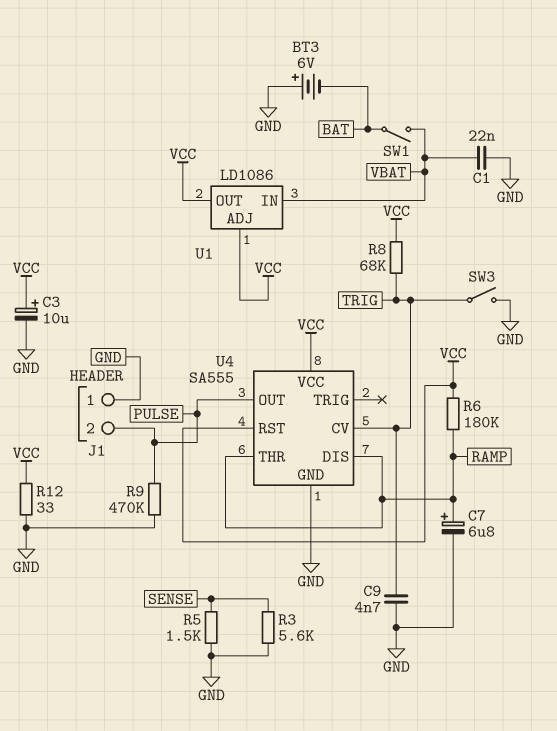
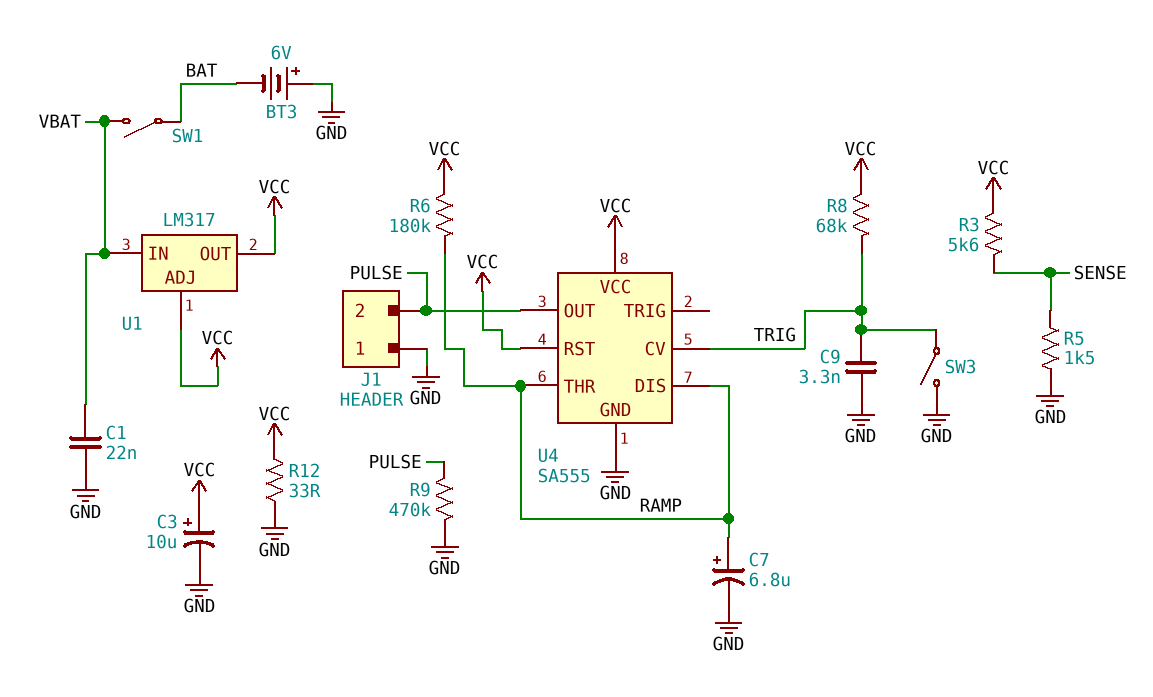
C9: 4.7nF (GND, TRIG) -> 3.3nF (GND, TRIG)
R3: 5.6k (GND, SENSE) -> 5.6k (SENSE, VCC)
U1: LD1086 -> LM317

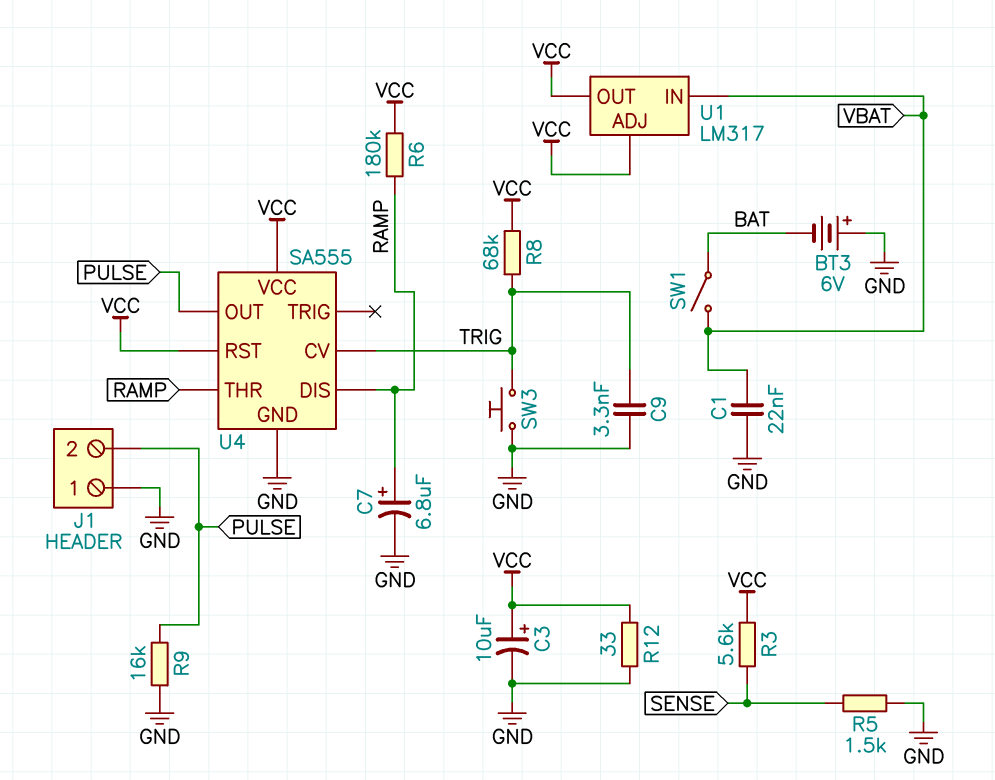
R9: 470k (GND, PULSE) -> 16k (GND, PULSE)
SW3: switch (GND, TRIG) -> button (GND, TRIG)

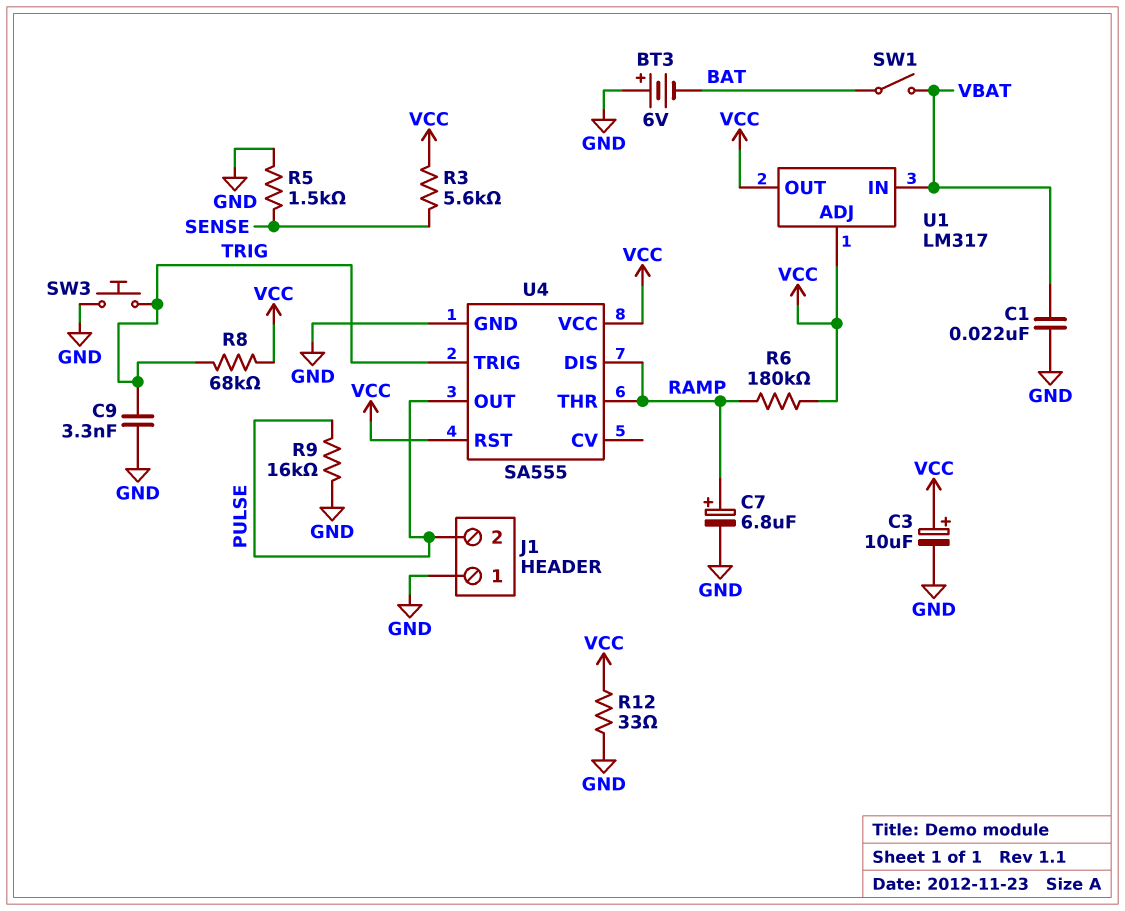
U4 pin CV: TRIG -> none
U4 pin TRIG: none -> TRIG

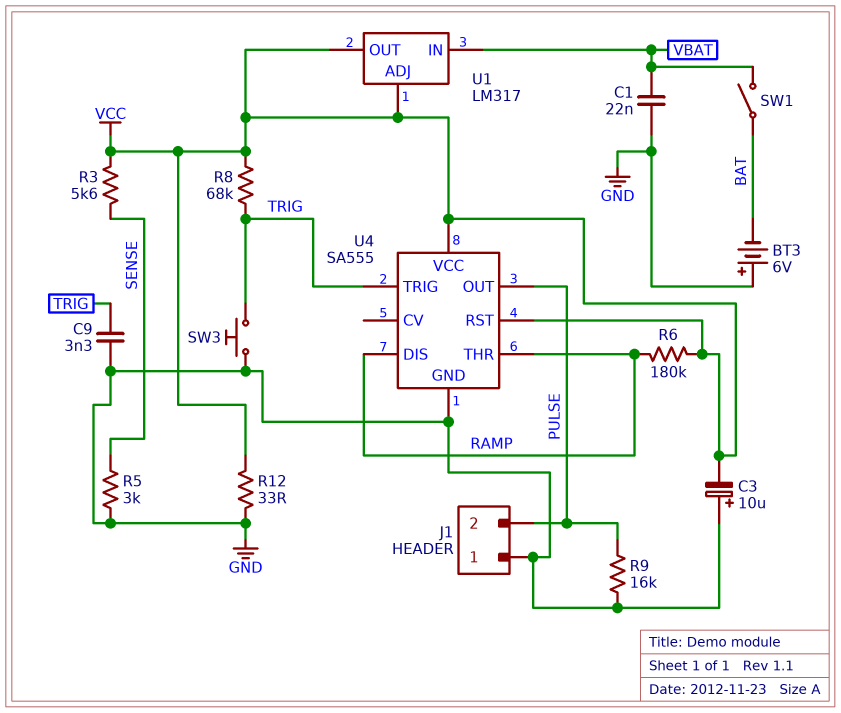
C3: 10uF (plus VCC, minus GND) -> 10uF (plus GND, minus VCC)
C7: 6.8uF (plus RAMP, minus GND) -> none
R5: 1.5k (GND, SENSE) -> 3k (GND, SENSE)

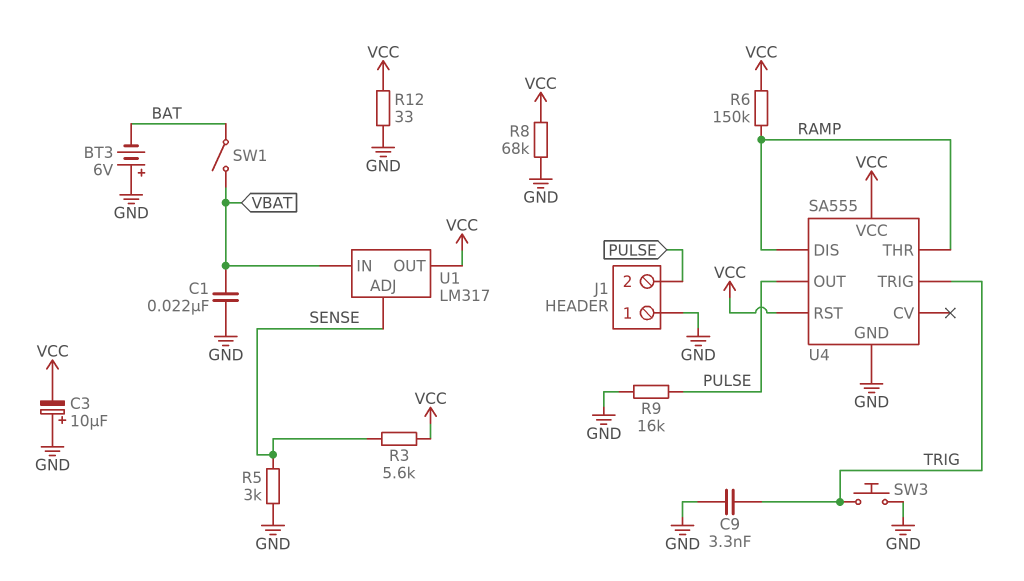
R6: 180k (RAMP, VCC) -> 150k (RAMP, VCC)
R8: 68k (TRIG, VCC) -> 68k (GND, VCC)
U1 pin ADJ: VCC -> SENSE

